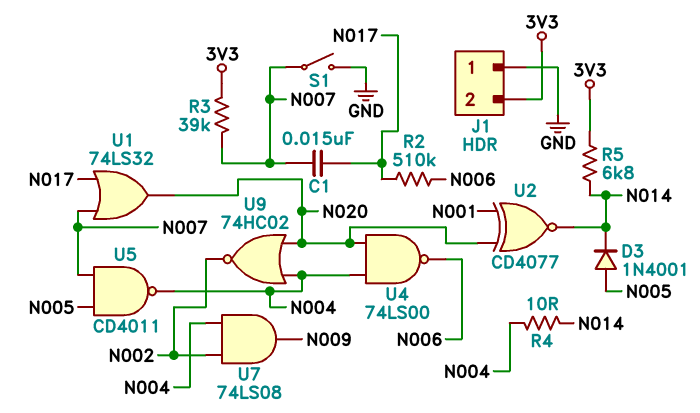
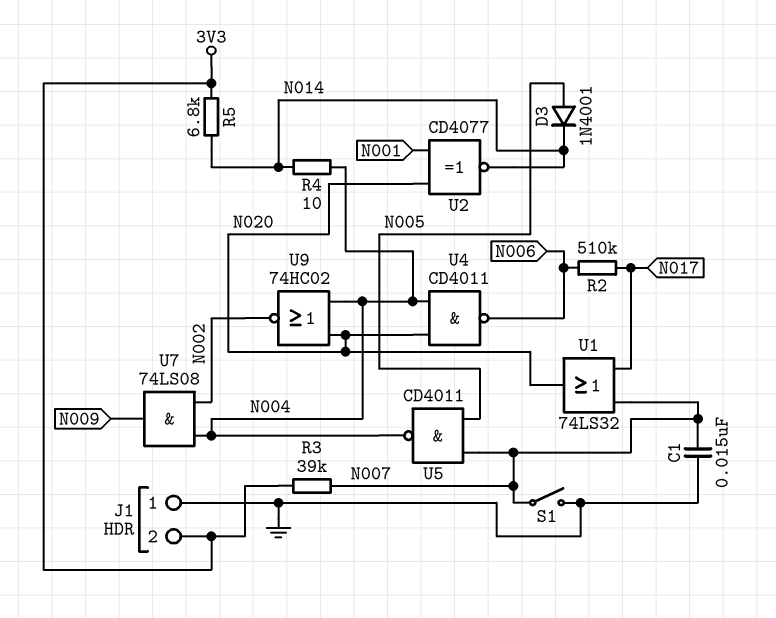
C1: 15nF (N007, N017) -> 15nF (GND, N007)
U4: NAND 74LS00 (in N004, in N020, out N006) -> NAND CD4011 (in N004, in N020, out N006)

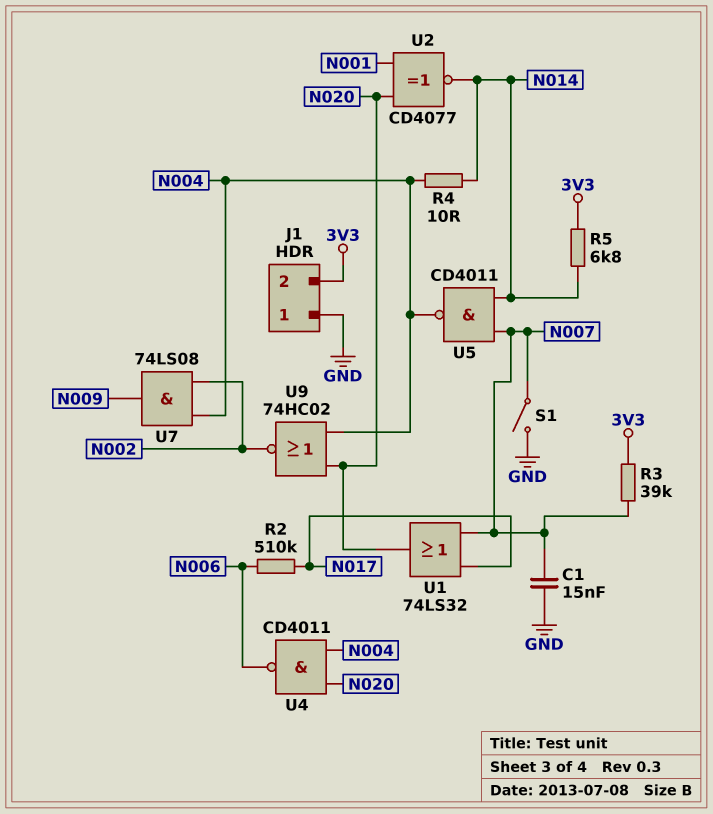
D3: diode 1N4001 (A N005, K N014) -> none
U5: NAND CD4011 (in N005, in N007, out N004) -> NAND CD4011 (in N007, in N014, out N004)

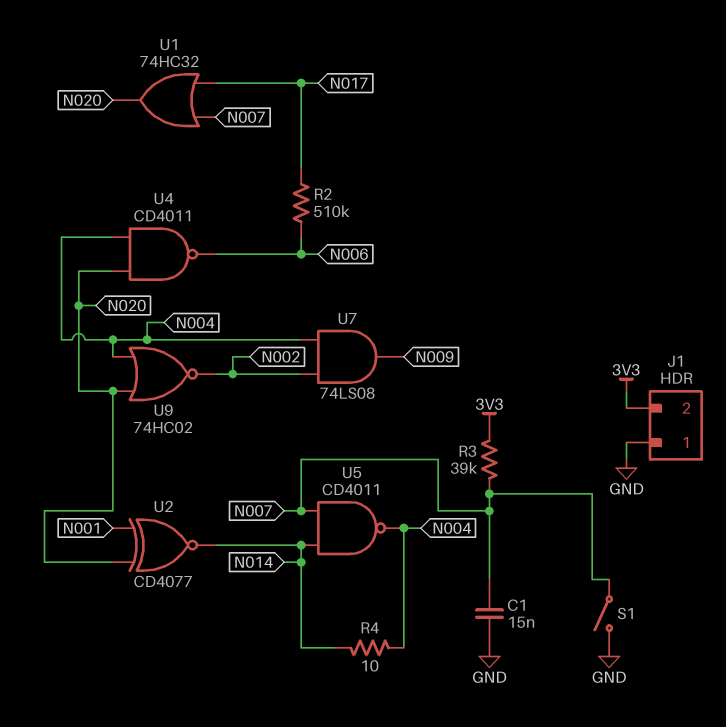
R5: 6.8k (3V3, N014) -> none
U1: OR 74LS32 (in N007, in N017, out N020) -> OR 74HC32 (in N007, in N017, out N020)

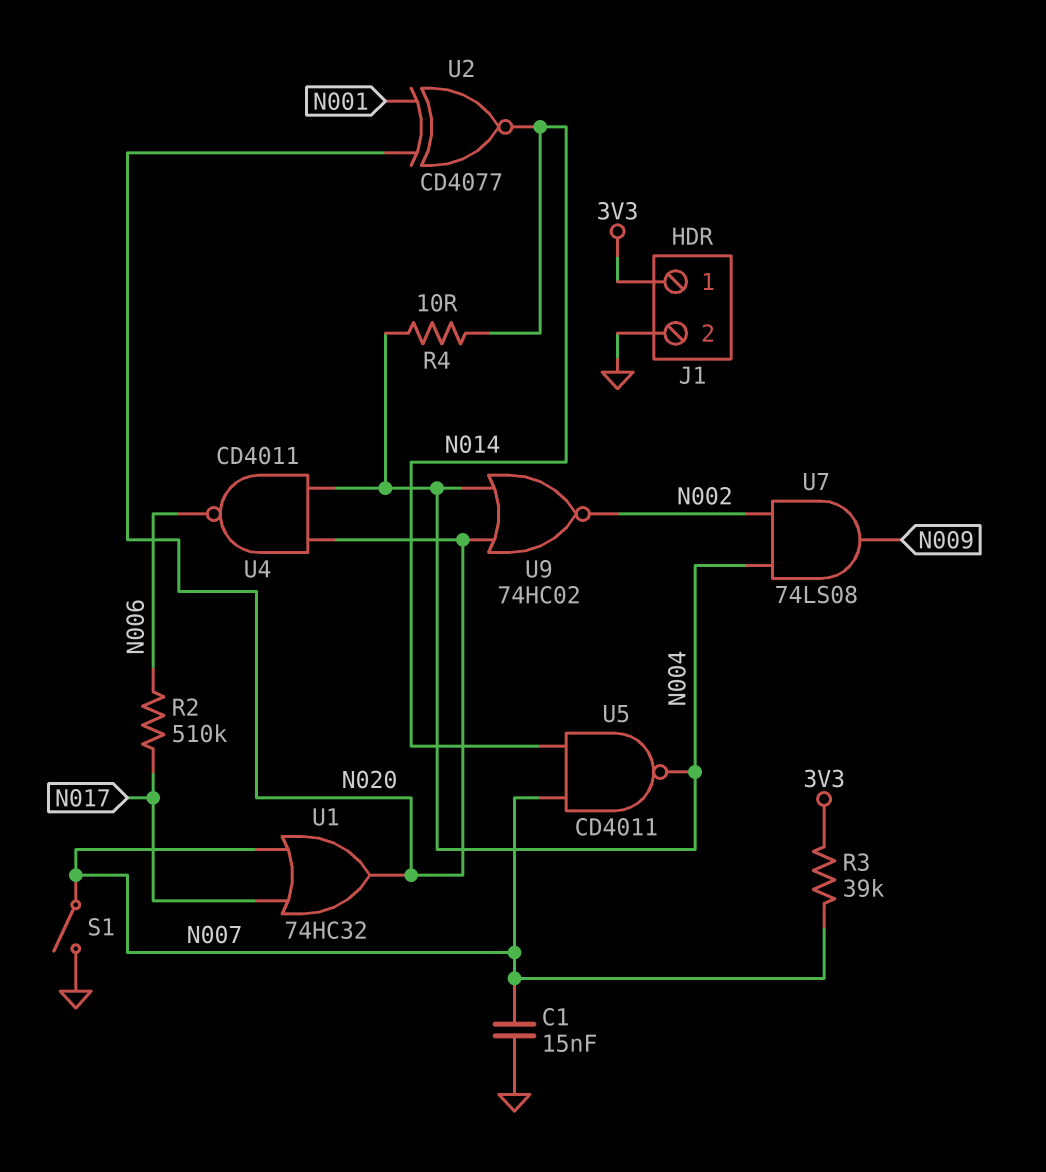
J1 pin 1: GND -> 3V3
J1 pin 2: 3V3 -> GND

